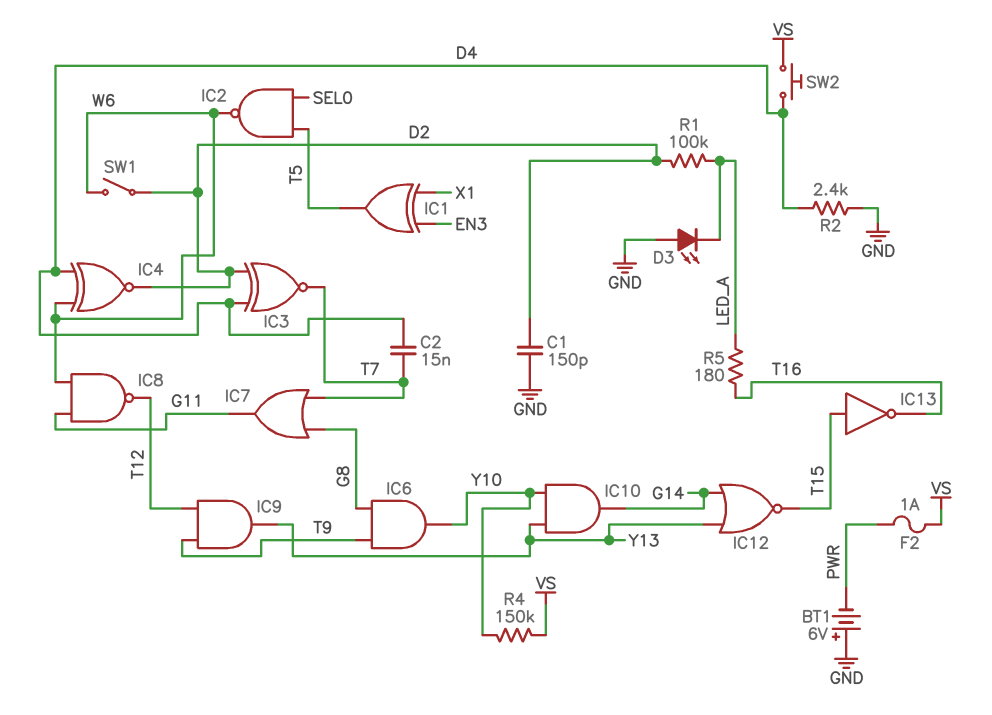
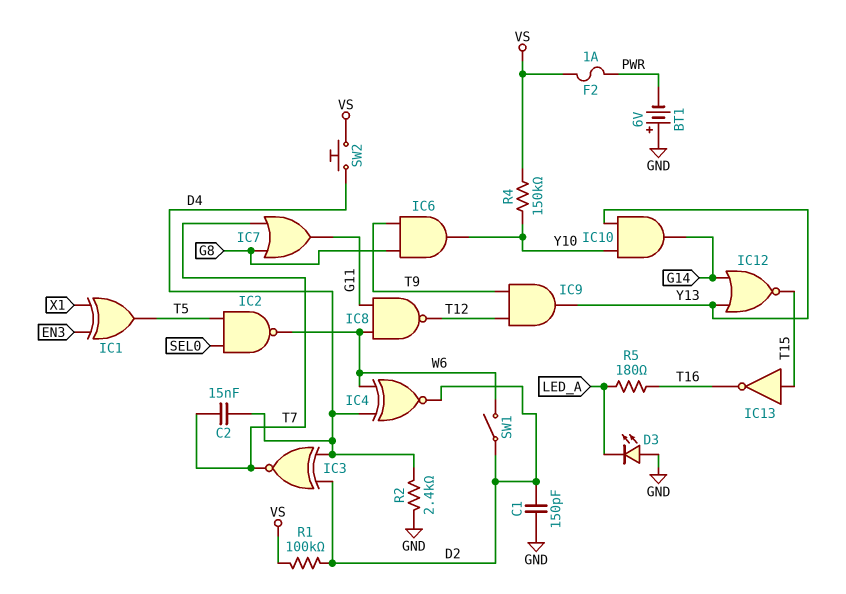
R1: 100k (D2, LED_A) -> 100k (D2, VS)

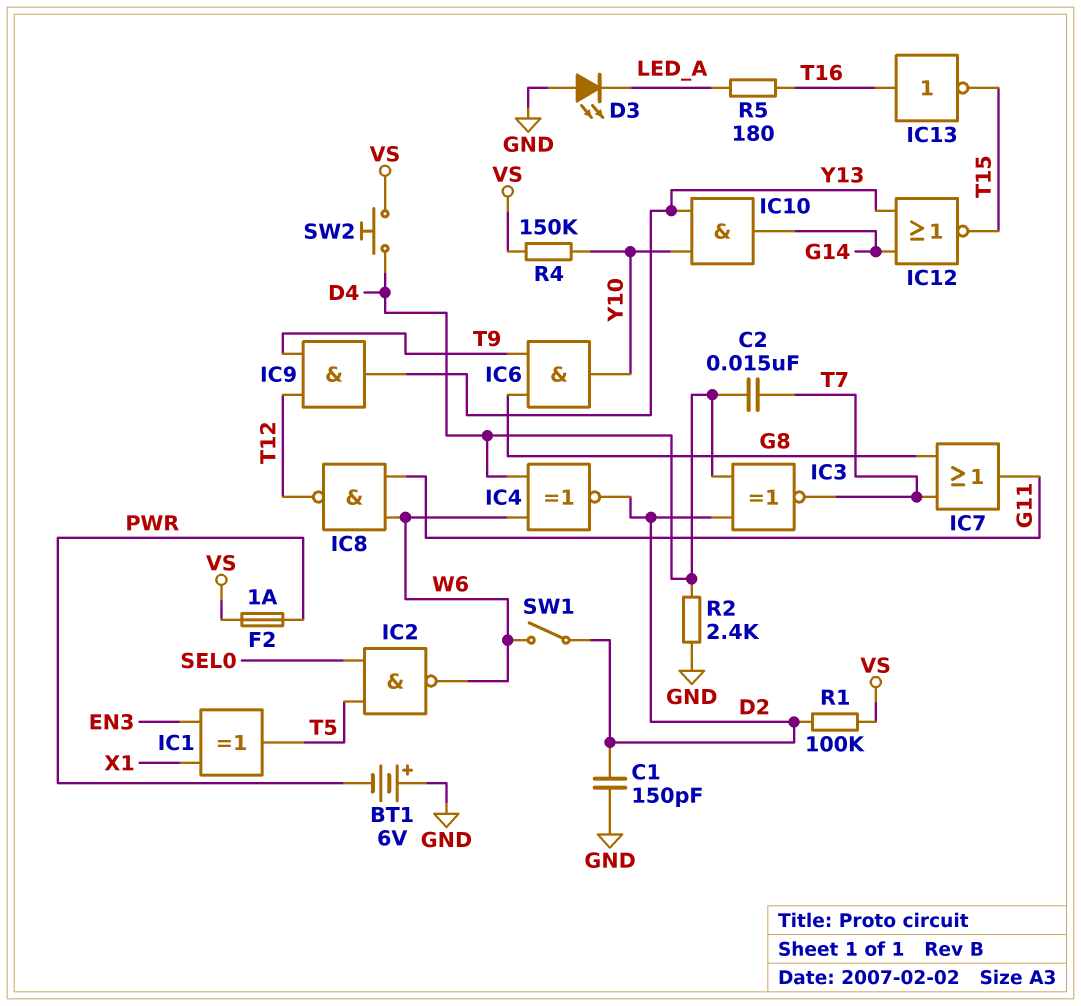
IC13: NOT (in T15, out T16) -> NOT (in T16, out T15)

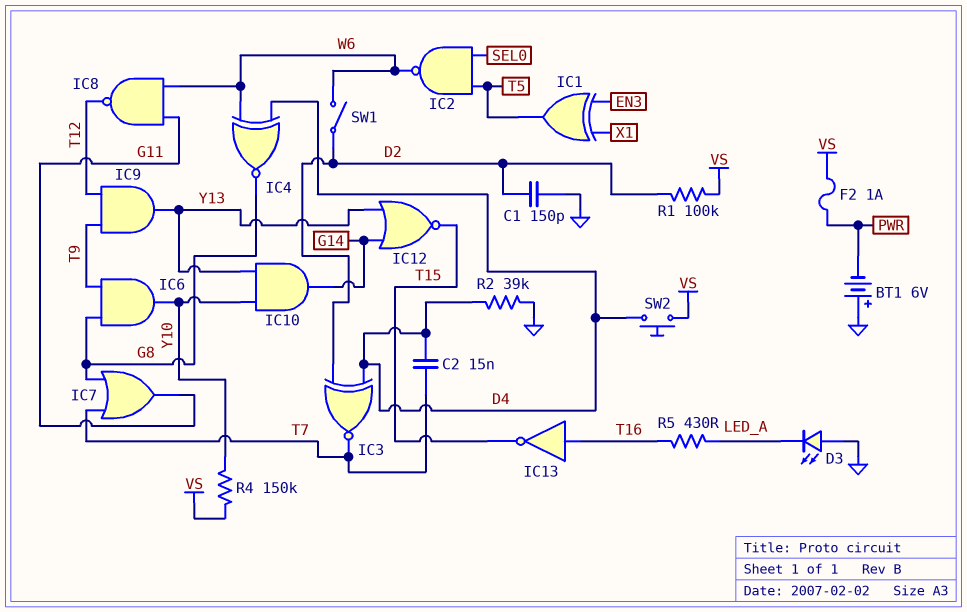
IC4: XNOR (in D4, in W6, out D2) -> XNOR (in D4, in W6, out G8)
R2: 2.4k (D4, GND) -> 39k (D4, GND)
R5: 180 (LED_A, T16) -> 430 (LED_A, T16)

